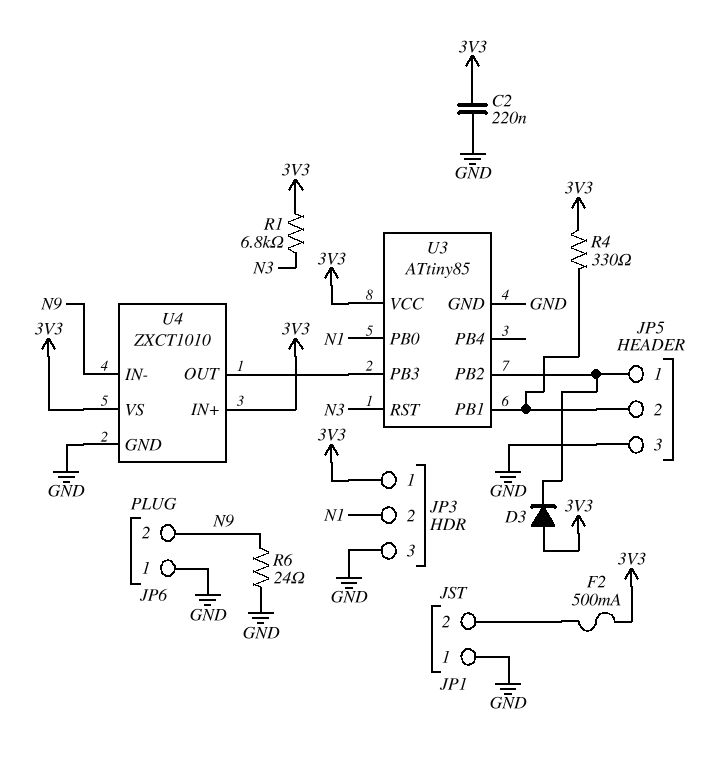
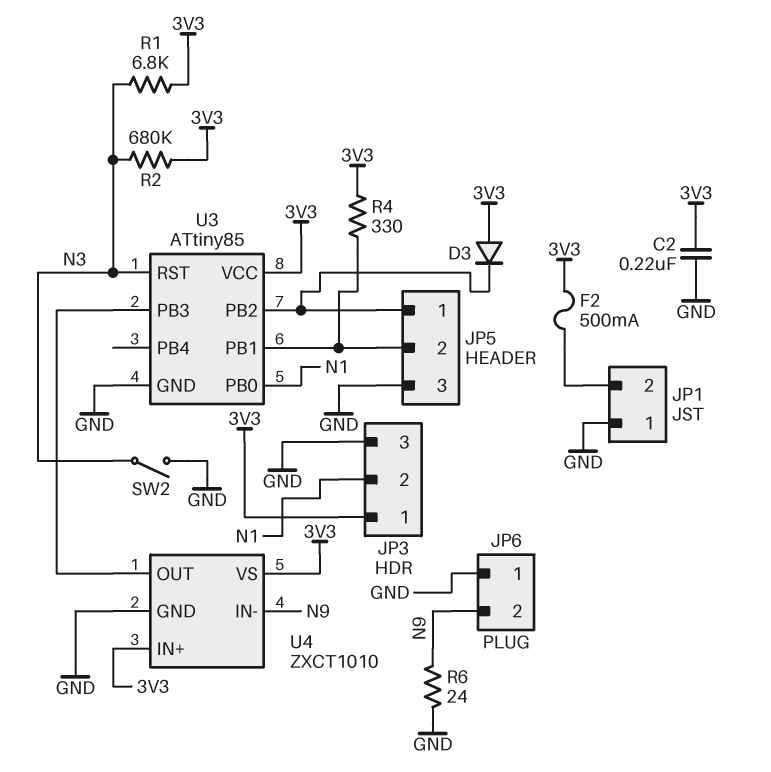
R2: none -> 680k (3V3, N3)
SW2: none -> switch (GND, N3)

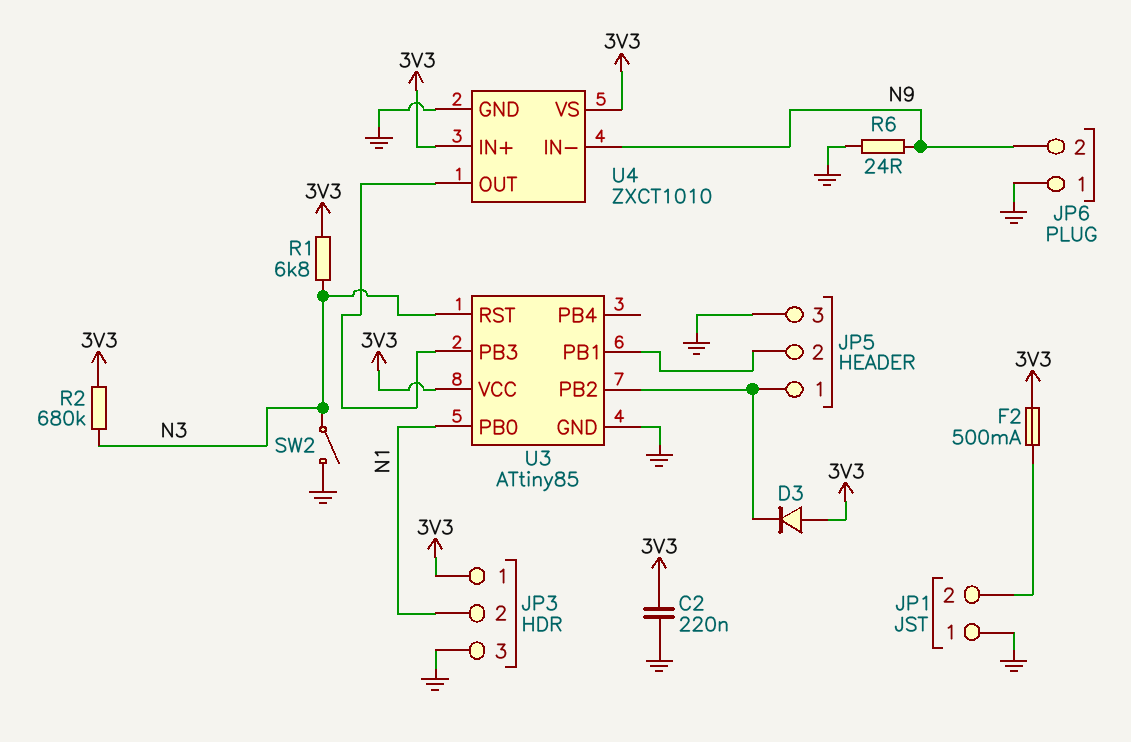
R4: 330 (3V3, JP5/2) -> none

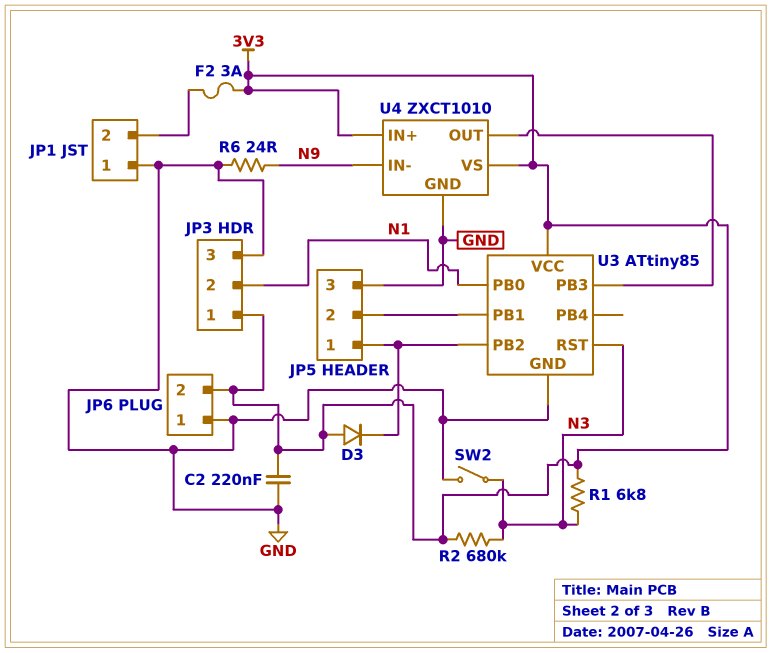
F2: 500mA (3V3, JP1/2) -> 3A (3V3, JP1/2)
JP6 pin 2: N9 -> 3V3

